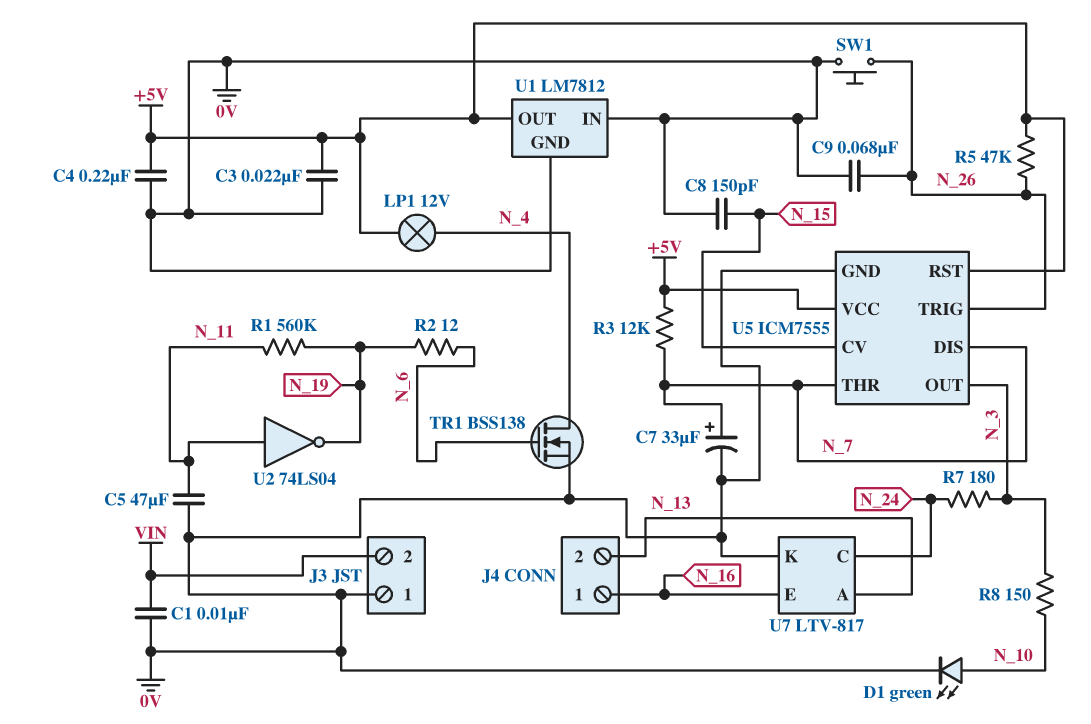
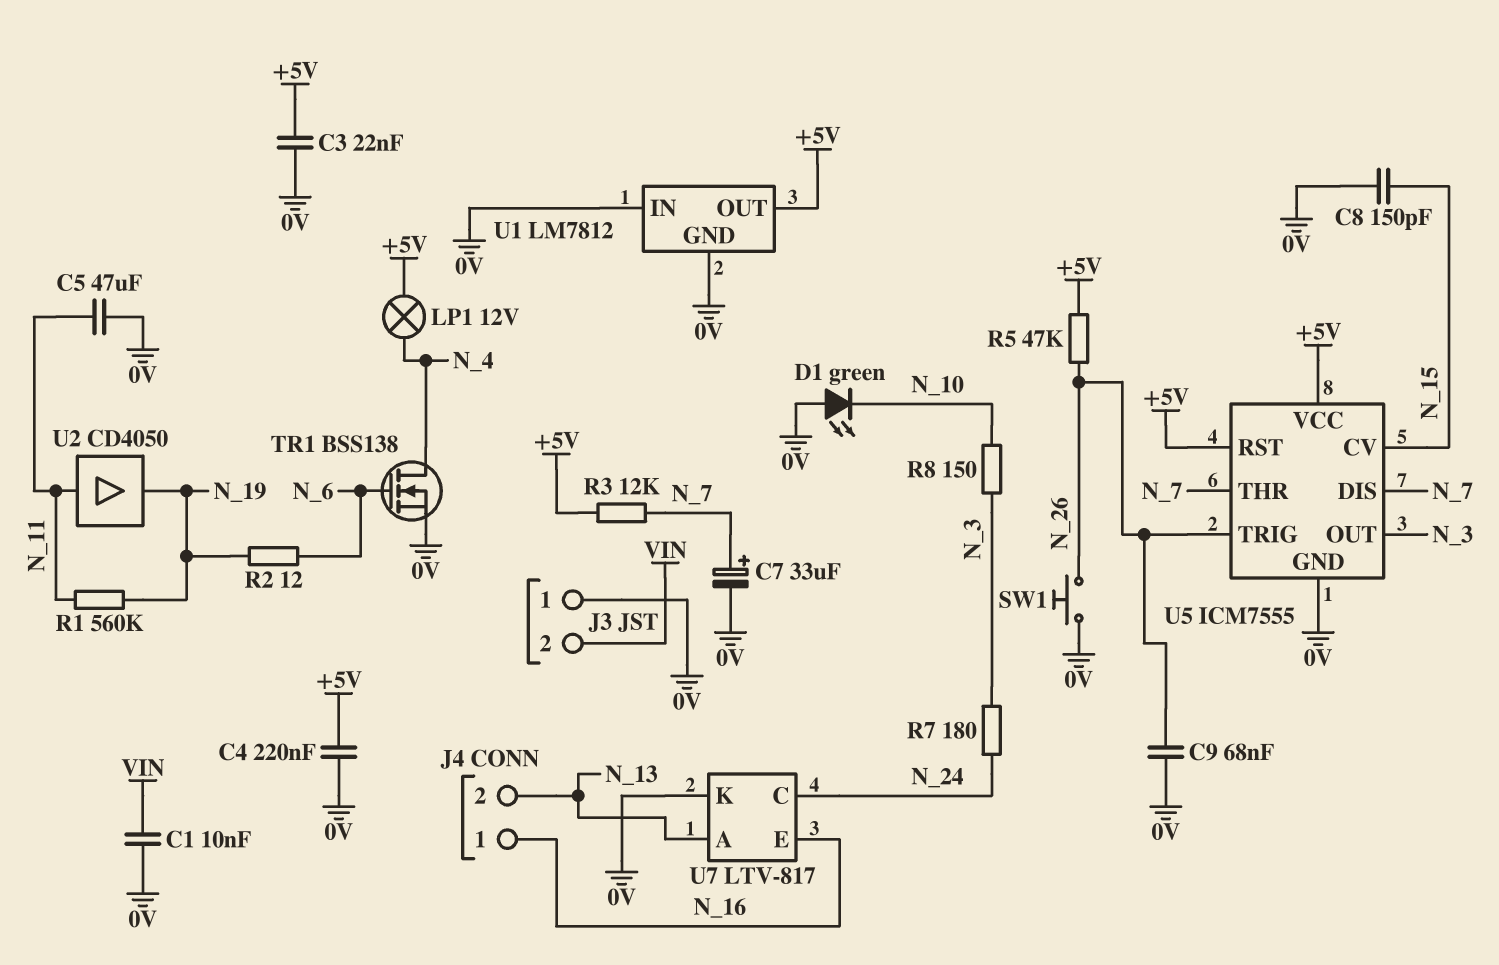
D1: LED green (A N_10, K 0V) -> LED green (A 0V, K N_10)
U2: NOT 74LS04 (in N_11, out N_19) -> buffer CD4050 (in N_11, out N_19)

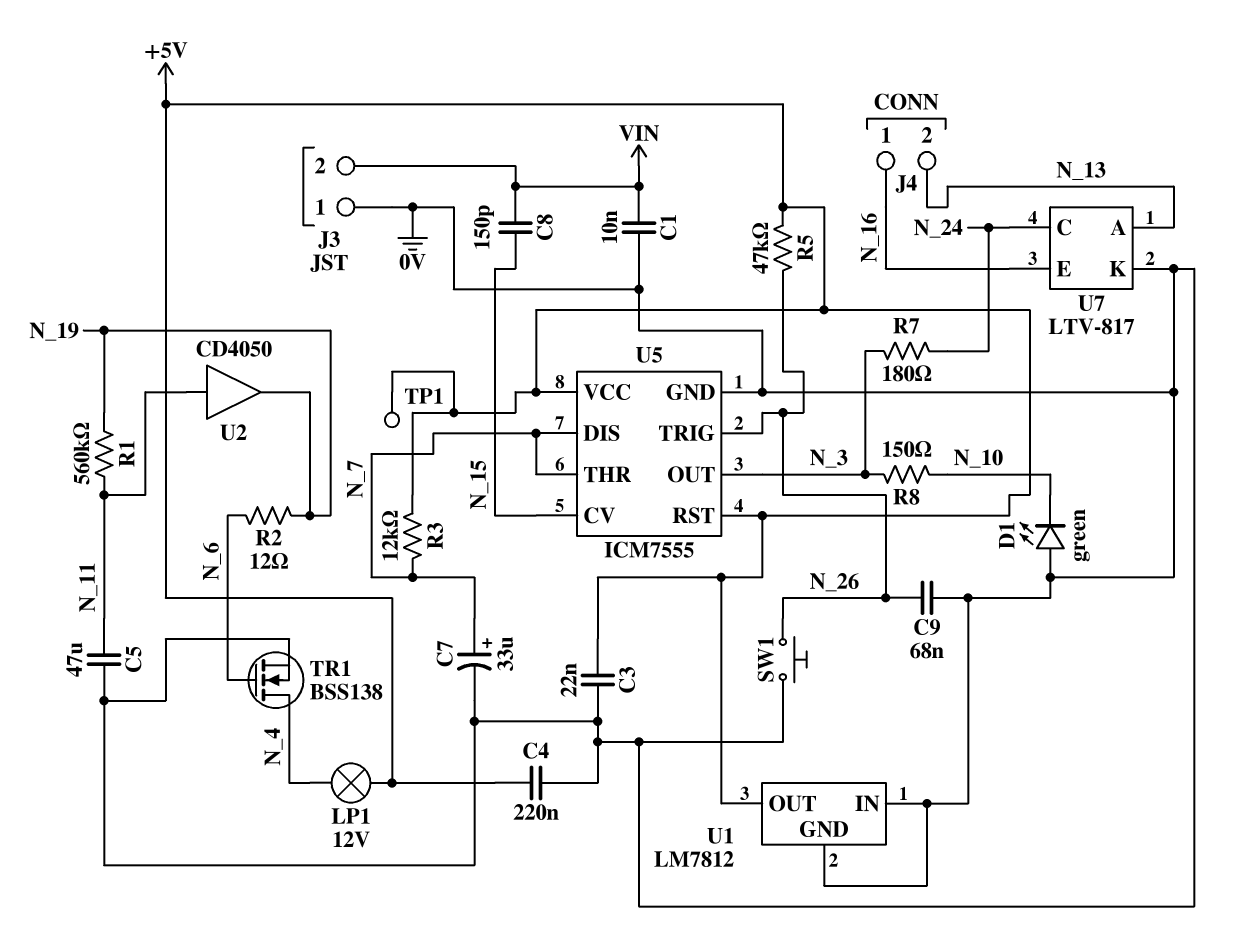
C8: 150pF (0V, N_15) -> 150pF (N_15, VIN)
TP1: none -> test point (+5V)

